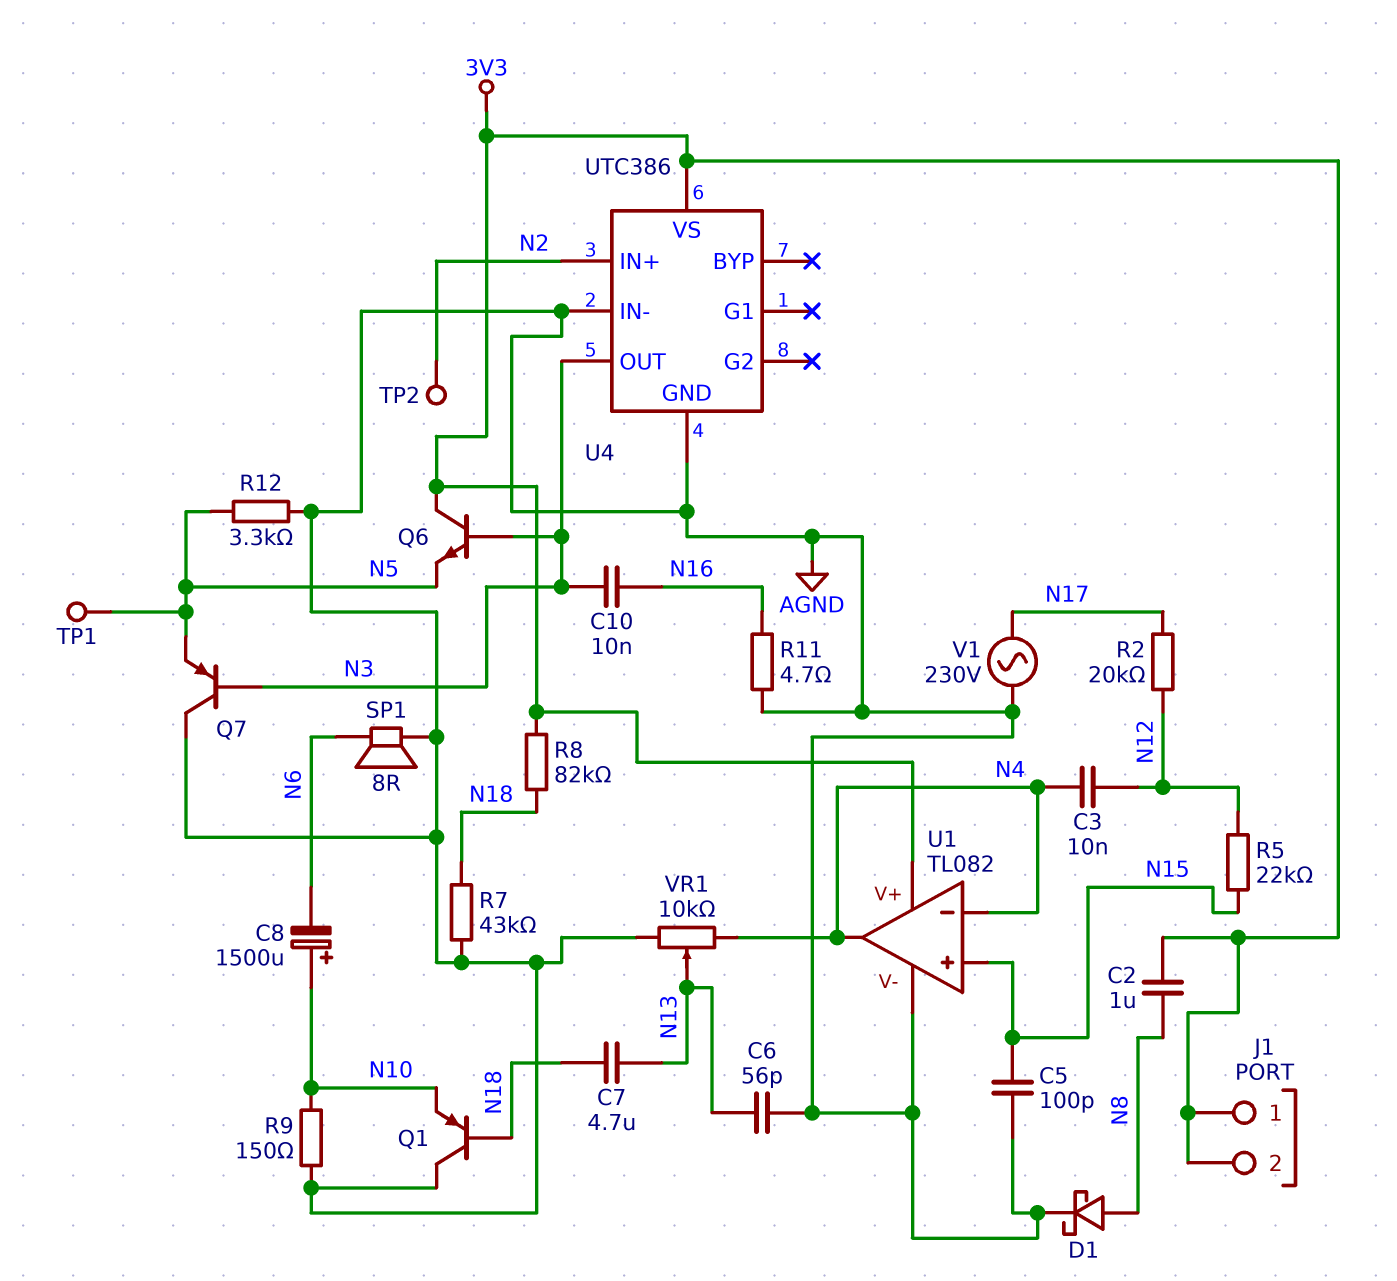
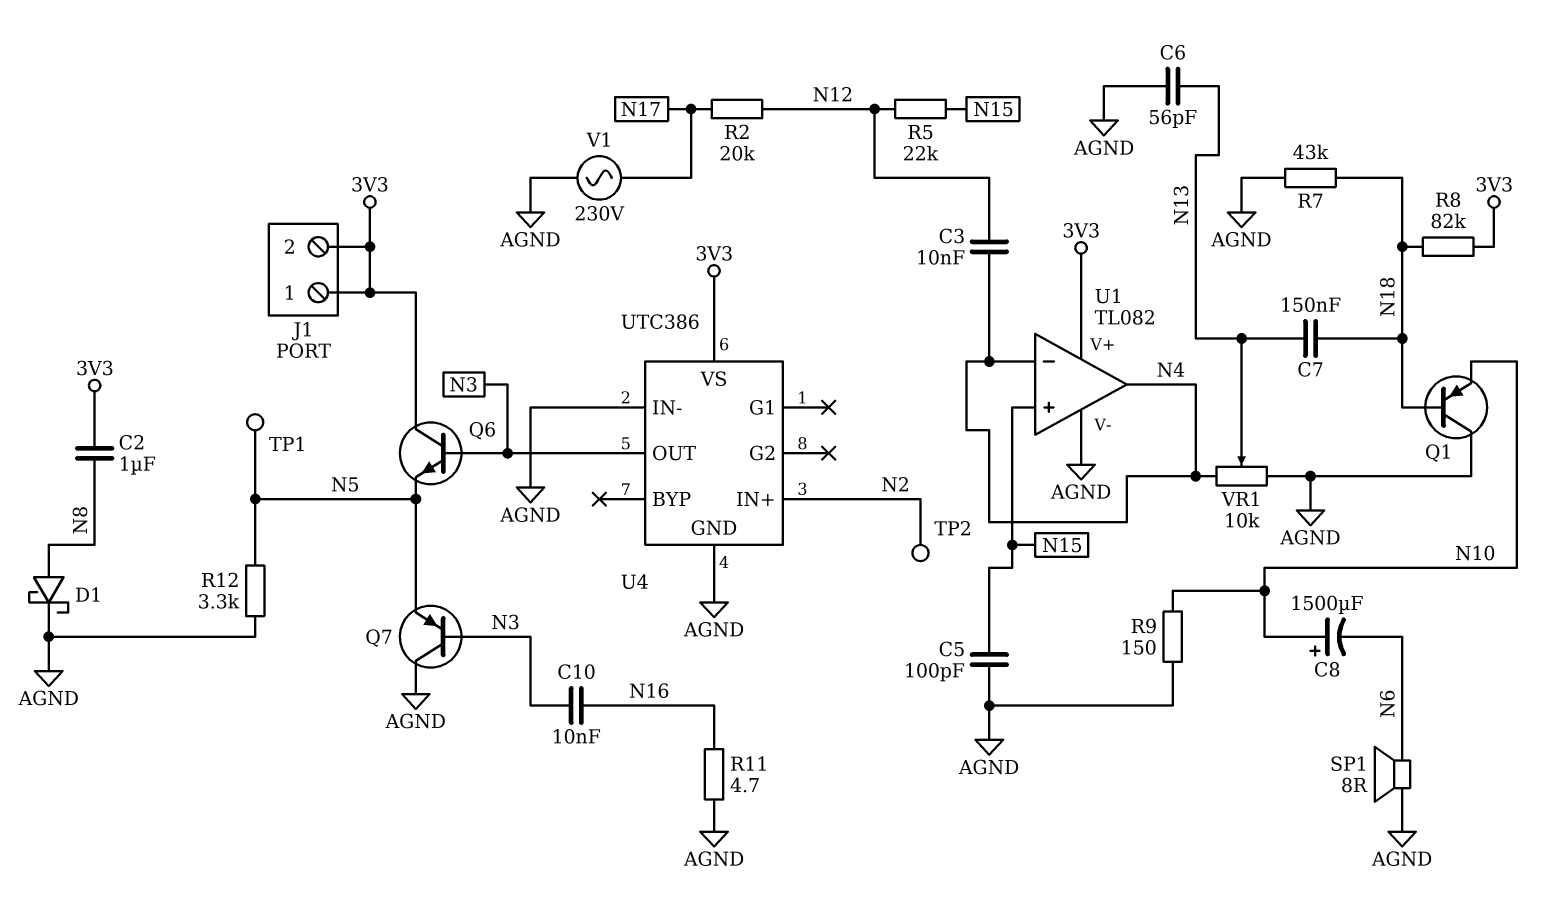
C7: 4.7uF (N13, N18) -> 150nF (N13, N18)

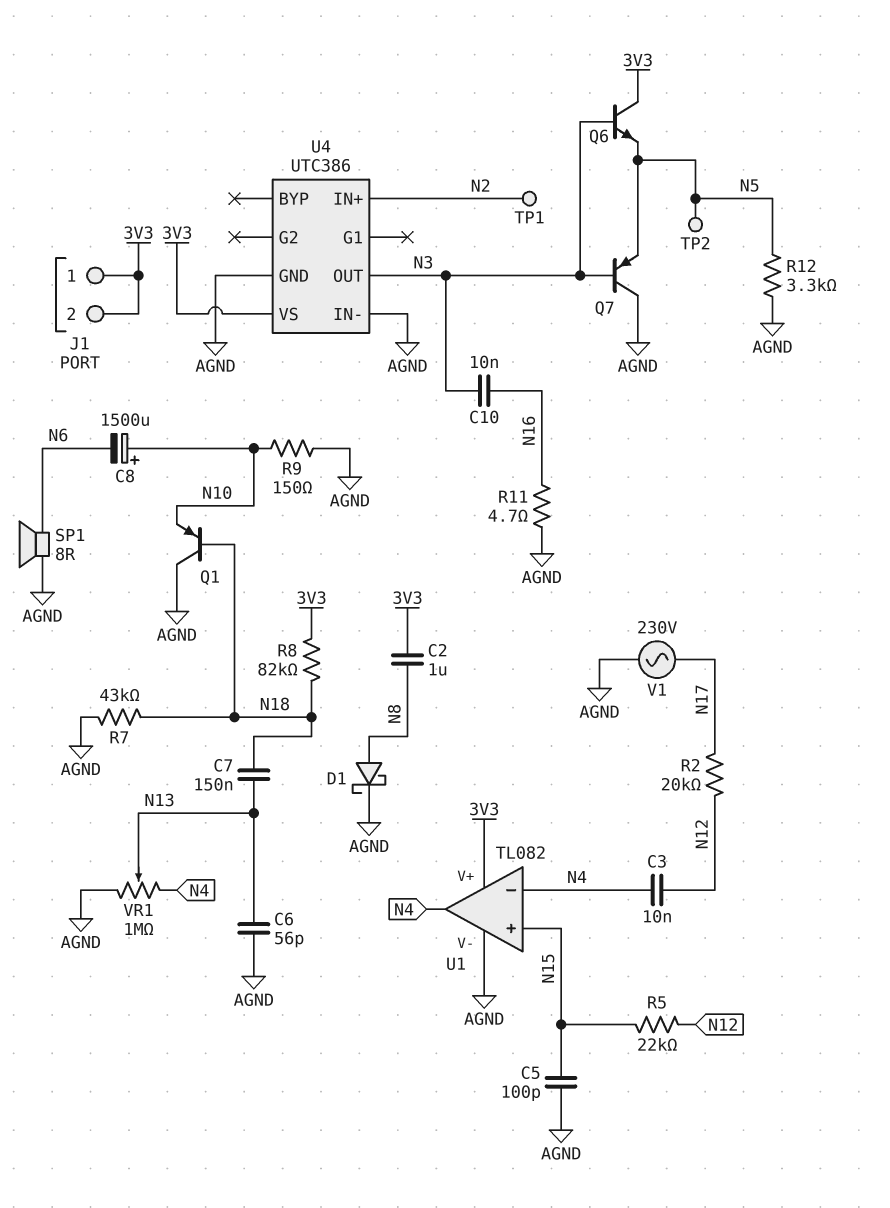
TP1: test point (N5) -> test point (N2)
TP2: test point (N2) -> test point (N5)
VR1: 10k (AGND, N4, wiper N13) -> 1M (AGND, N4, wiper N13)

